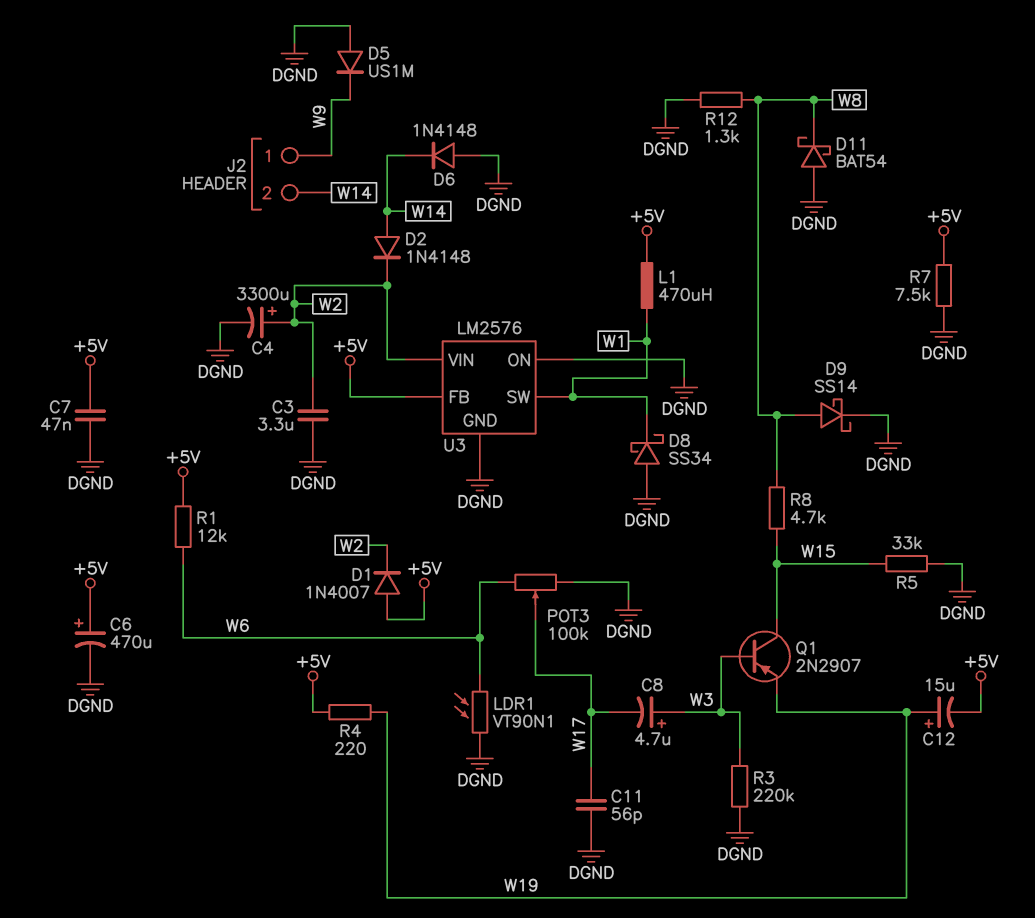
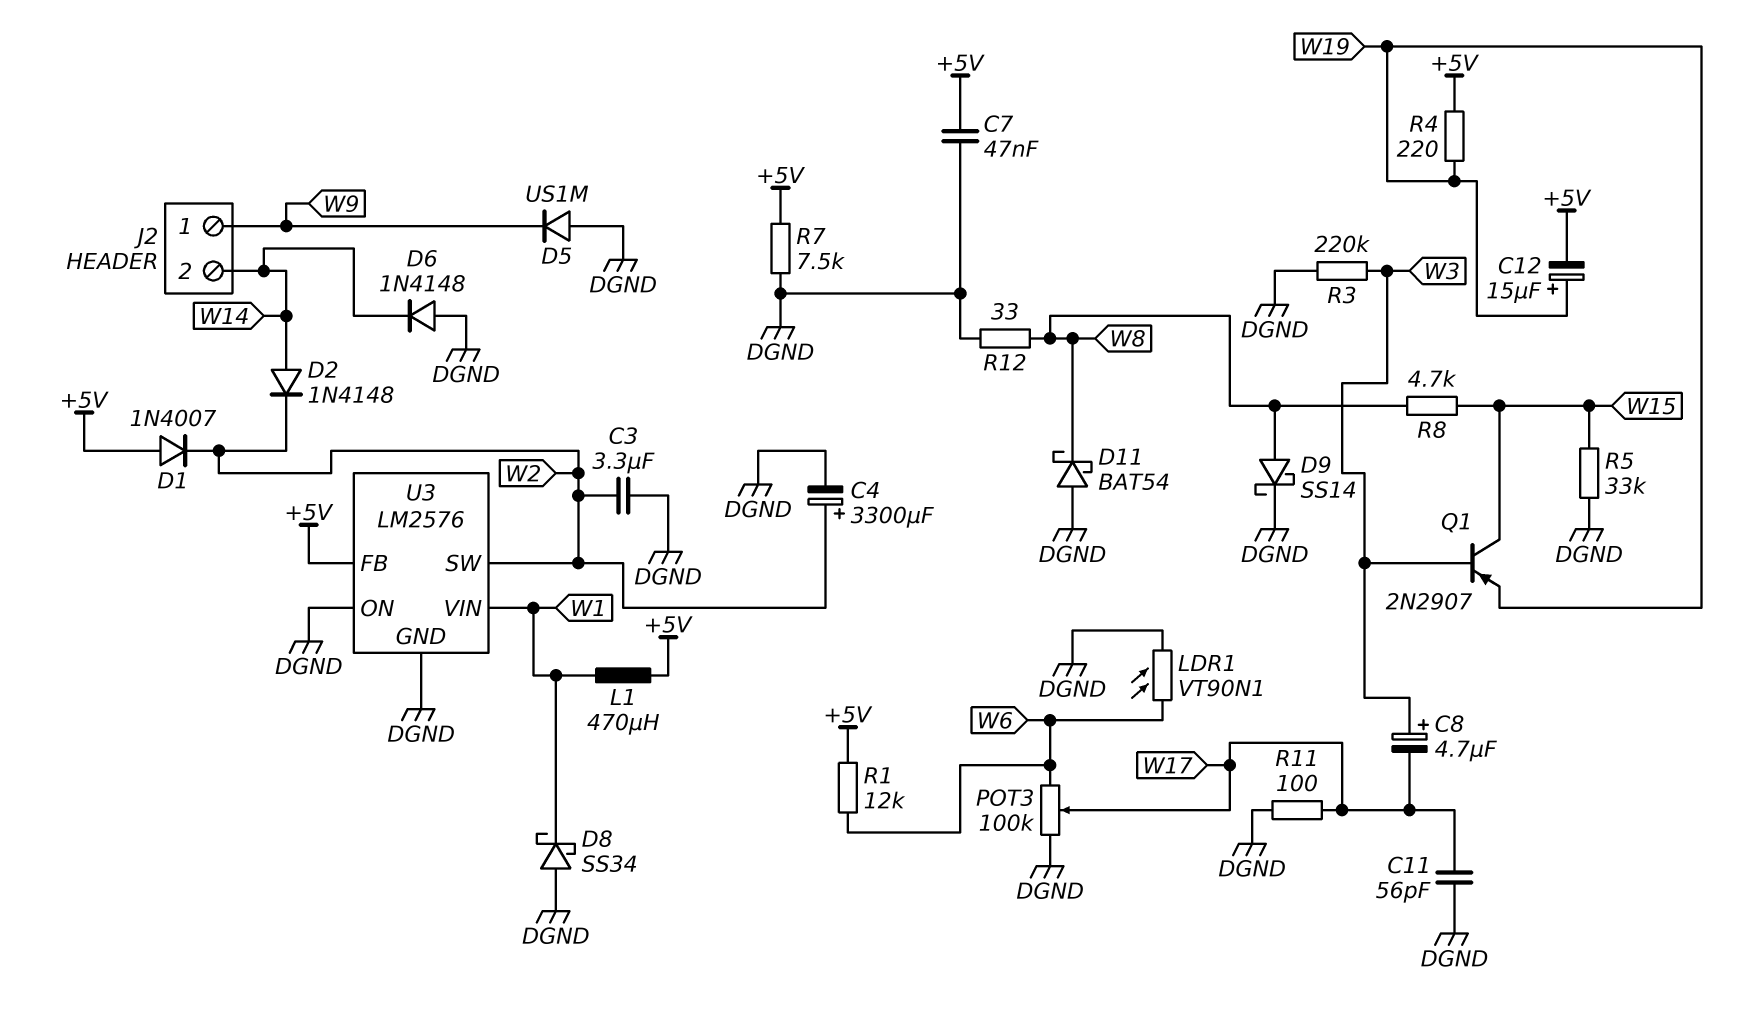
C6: 470uF (plus +5V, minus DGND) -> none
R11: none -> 100 (DGND, W17)
R12: 1.3k (DGND, W8) -> 33 (DGND, W8)
U3 pin SW: W1 -> W2
U3 pin VIN: W2 -> W1

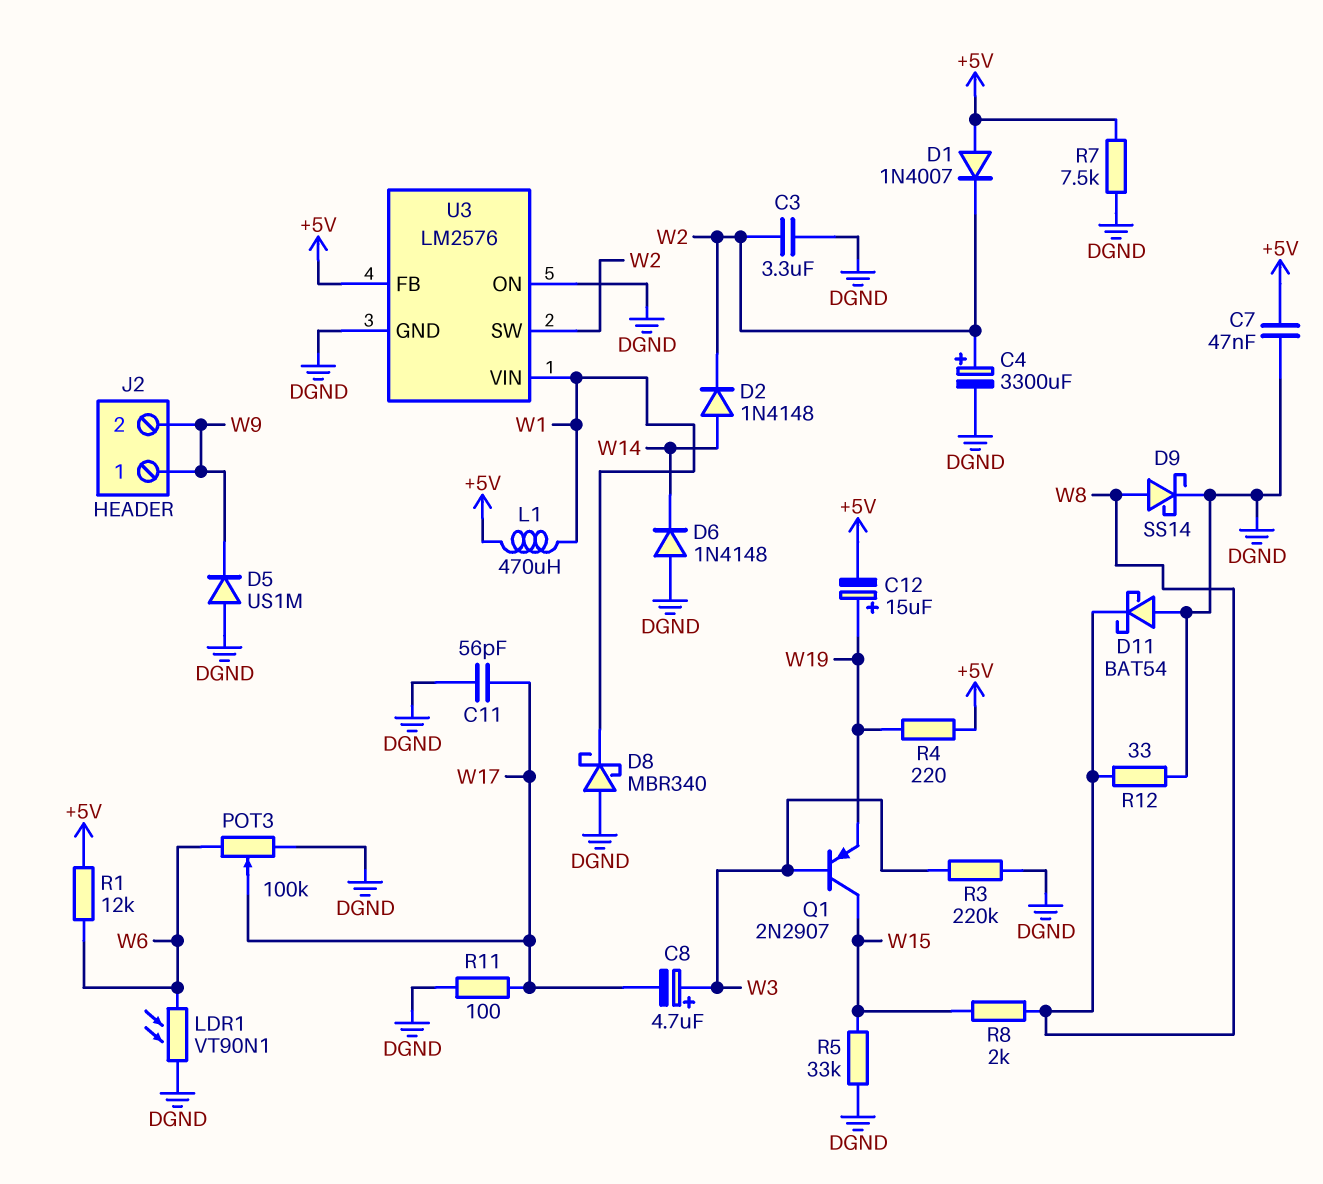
D8: schottky SS34 (A DGND, K W1) -> schottky MBR340 (A DGND, K W1)
J2 pin 2: W14 -> W9
R8: 4.7k (W8, W15) -> 2k (W8, W15)

